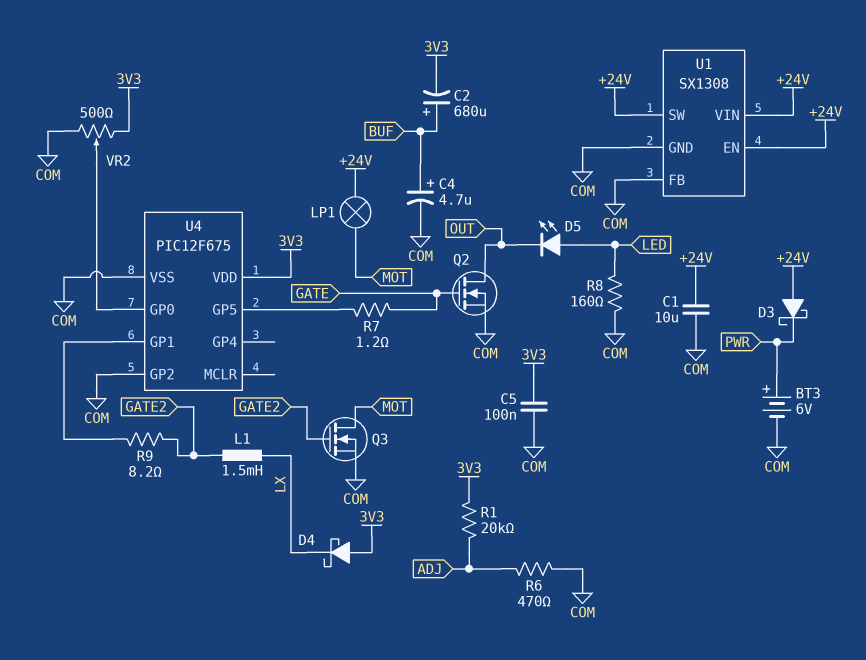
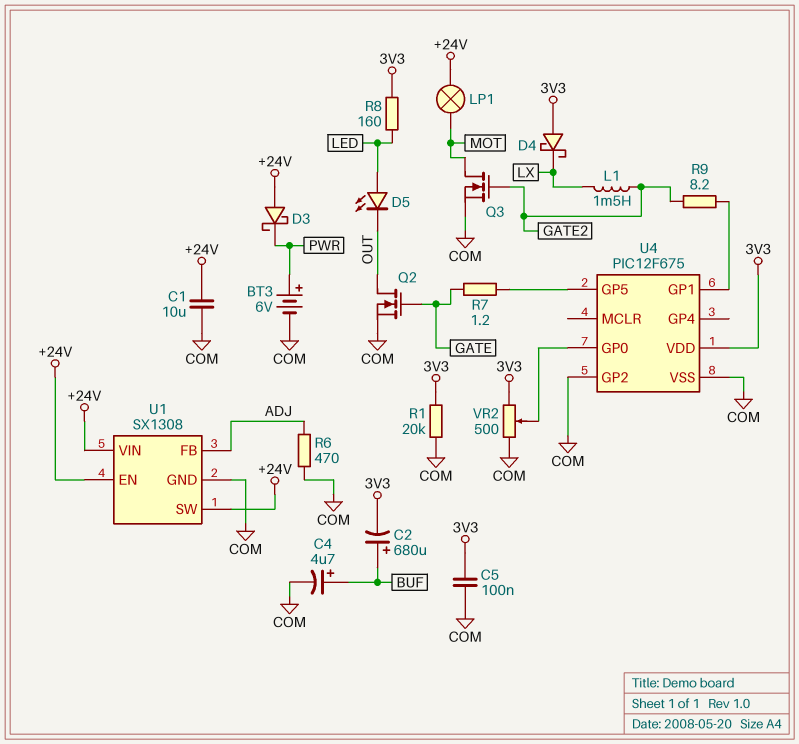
R1: 20k (3V3, ADJ) -> 20k (3V3, COM)
R8: 160 (COM, LED) -> 160 (3V3, LED)
U1 pin FB: COM -> ADJ

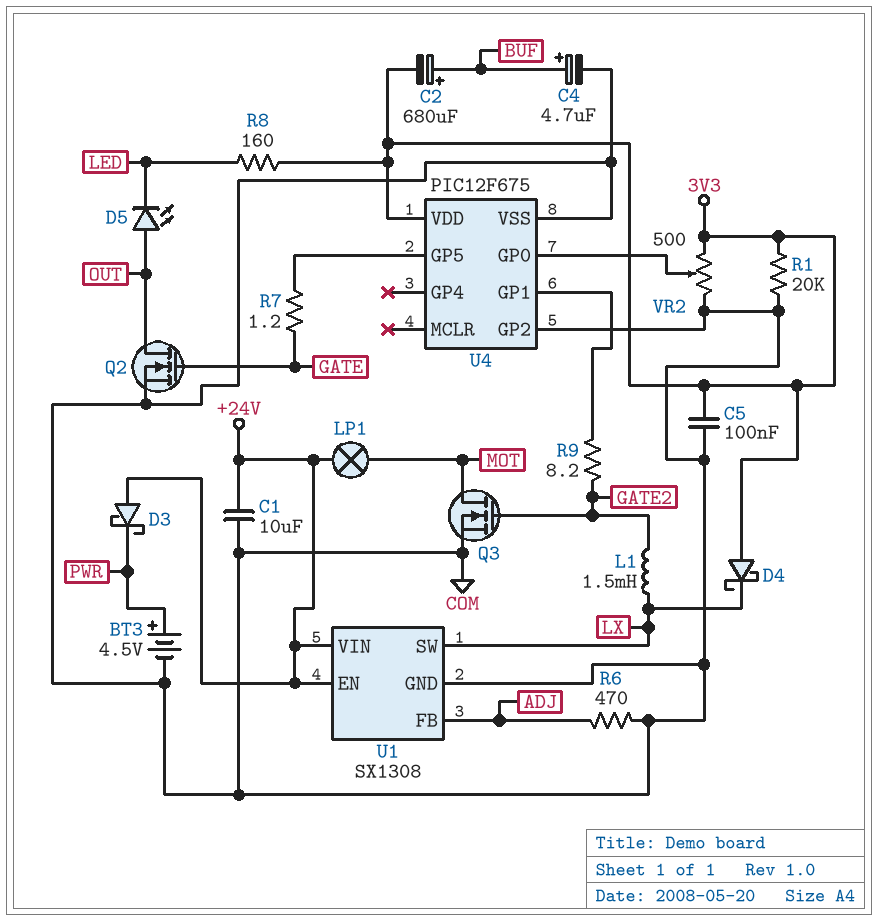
BT3: 6V (plus PWR, minus COM) -> 4.5V (plus PWR, minus COM)
D5: LED (A LED, K OUT) -> LED (A OUT, K LED)
U1 pin SW: +24V -> LX

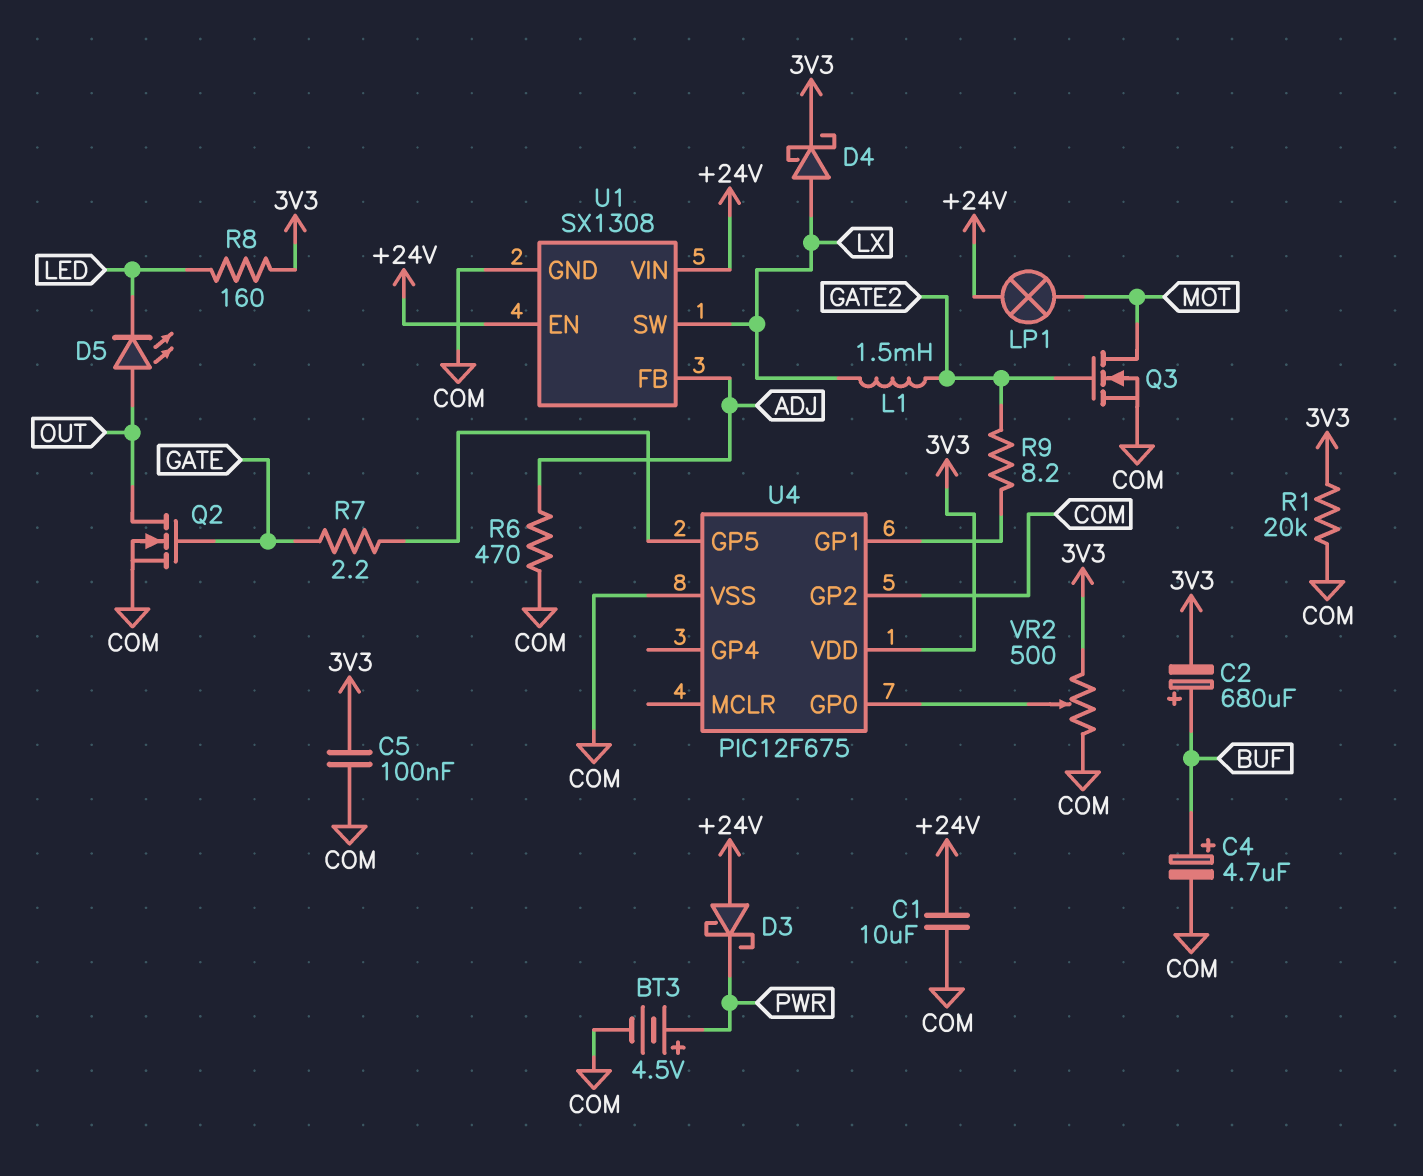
D4: schottky (A 3V3, K LX) -> schottky (A LX, K 3V3)
R7: 1.2 (GATE, U4/GP5) -> 2.2 (GATE, U4/GP5)

